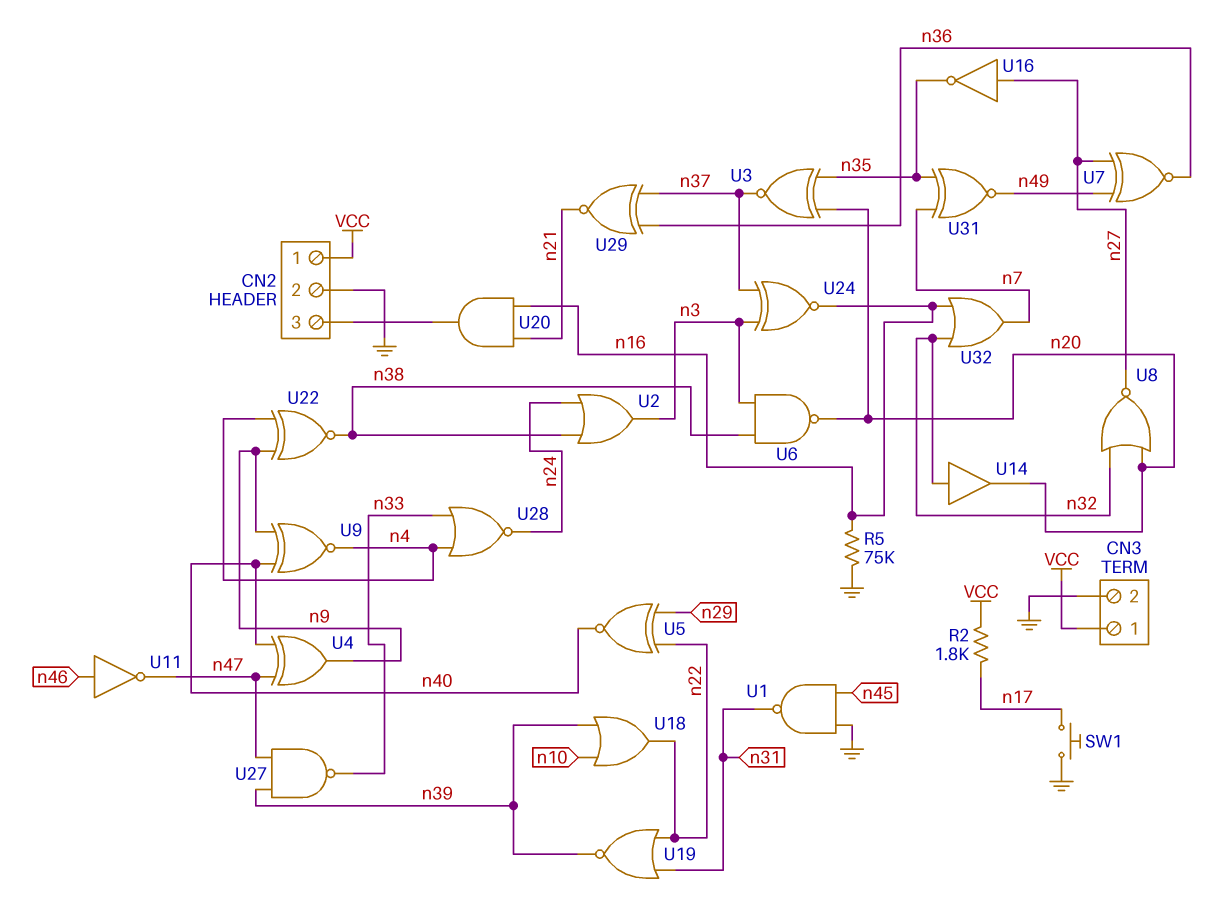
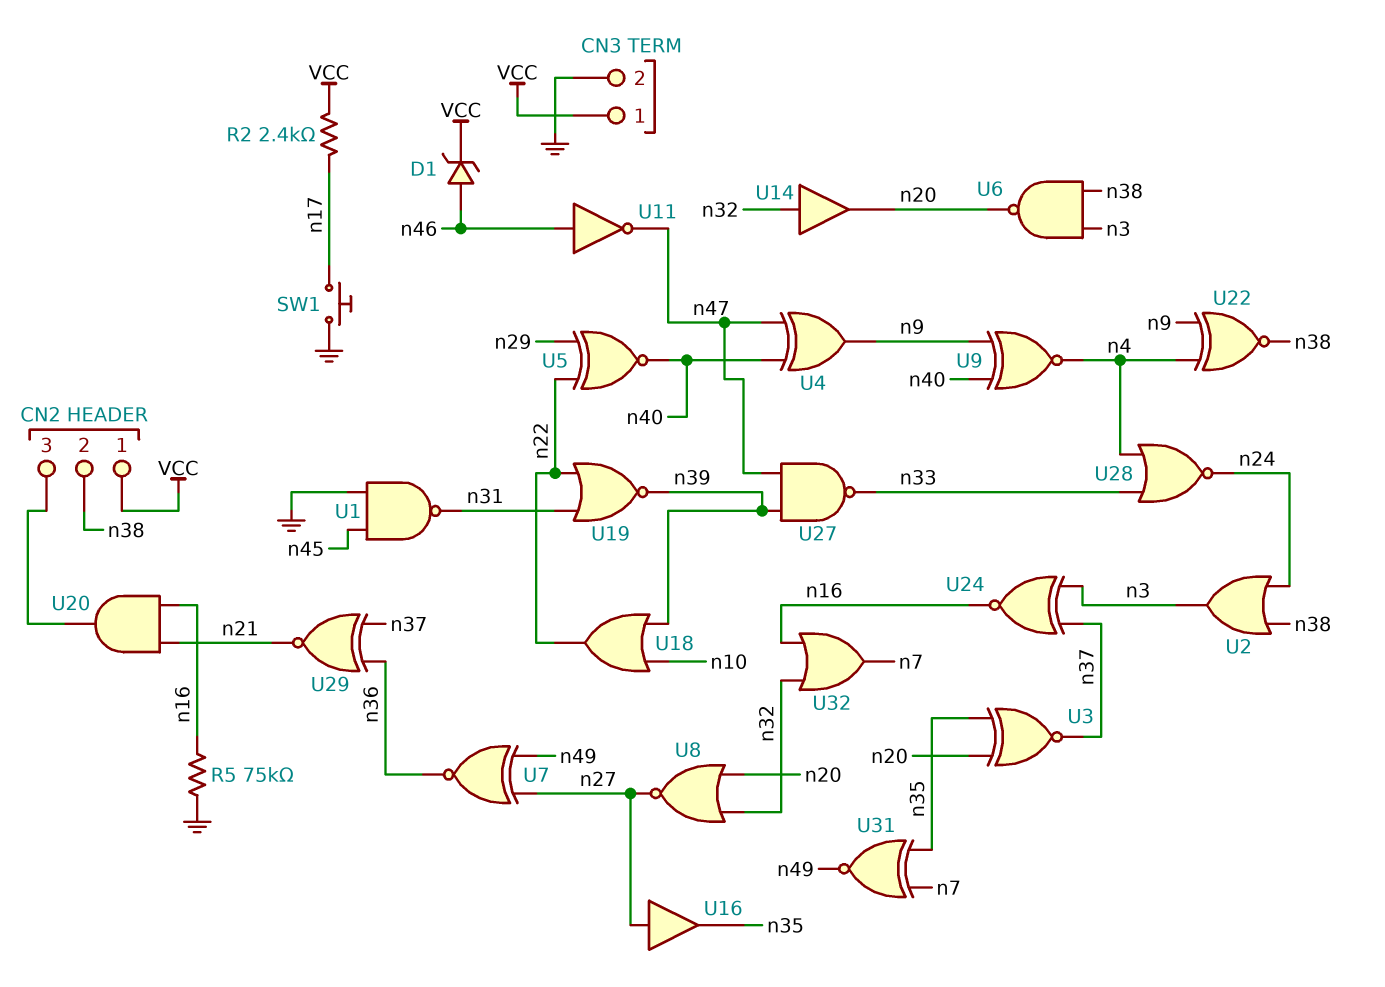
CN2 pin 2: GND -> n38
D1: none -> zener (A n46, K VCC)
R2: 1.8k (VCC, n17) -> 2.4k (VCC, n17)
U16: NOT (in n27, out n35) -> buffer (in n27, out n35)

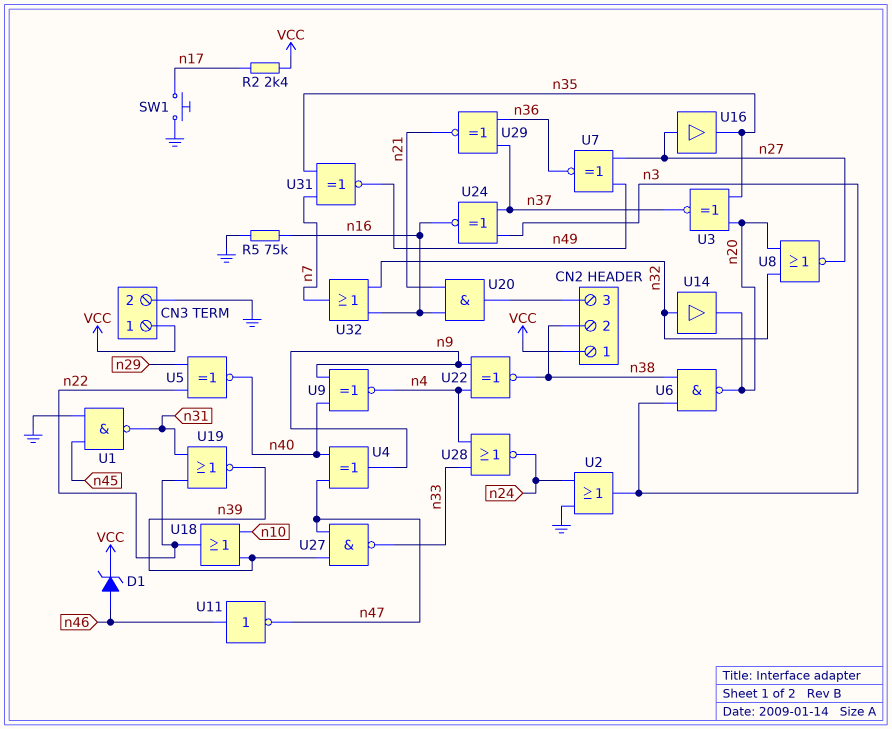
U2: OR (in n24, in n38, out n3) -> OR (in GND, in n24, out n3)

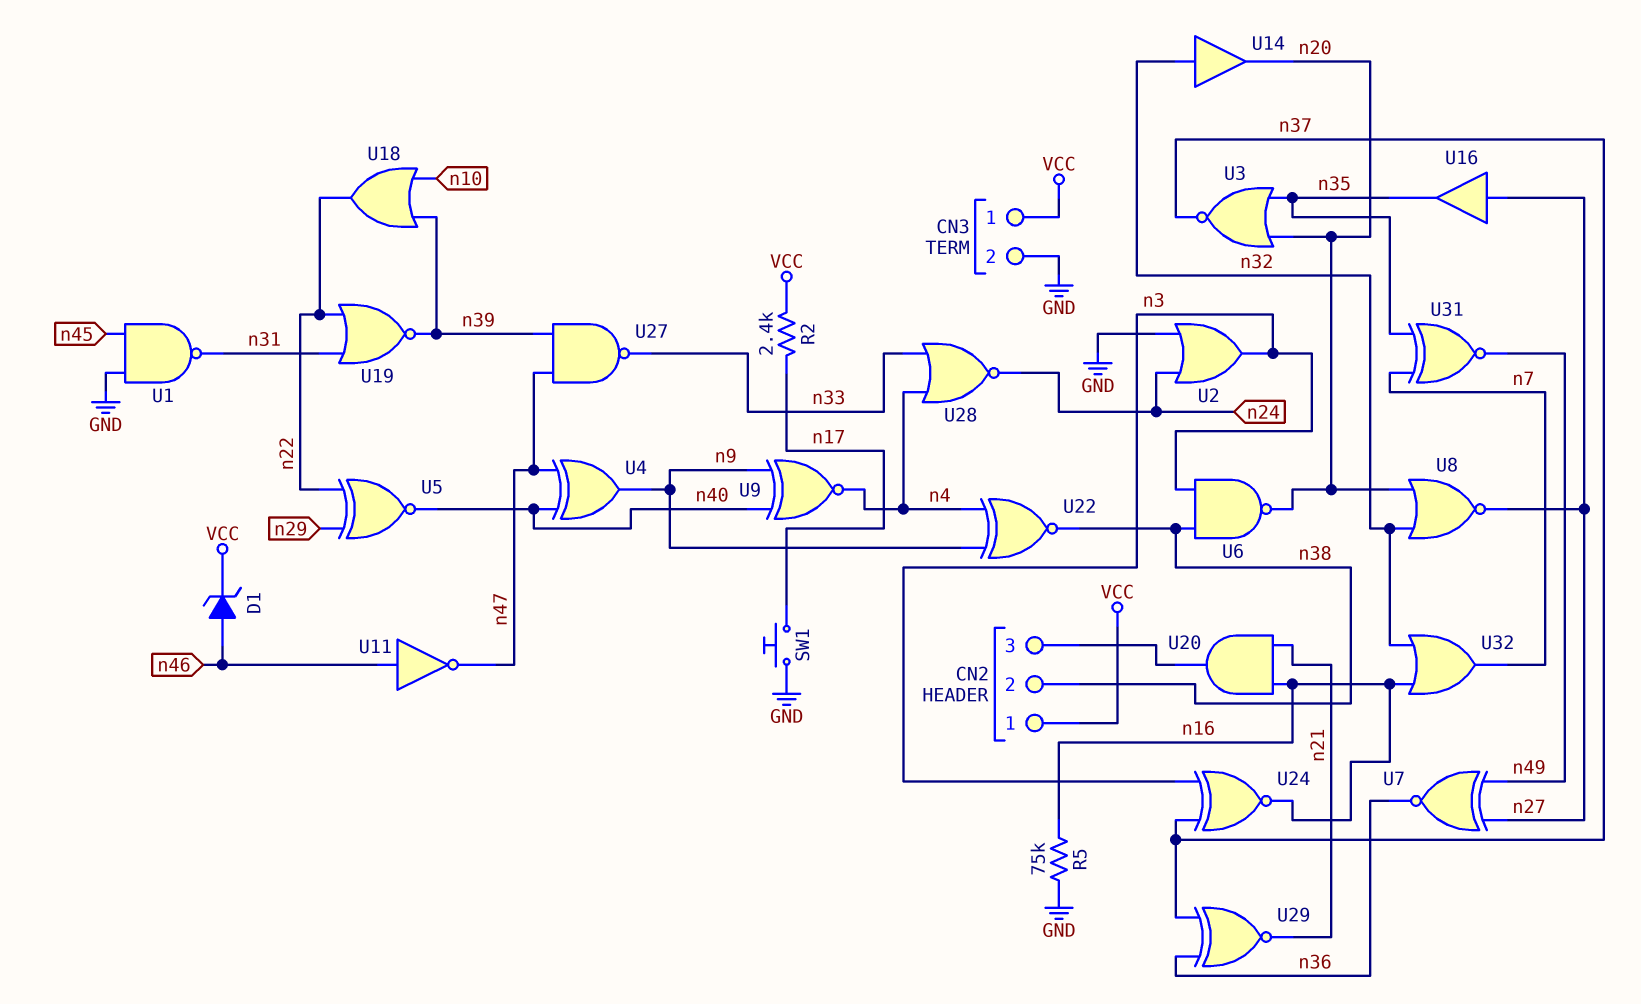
U3: XNOR (in n20, in n35, out n37) -> NOR (in n20, in n35, out n37)

